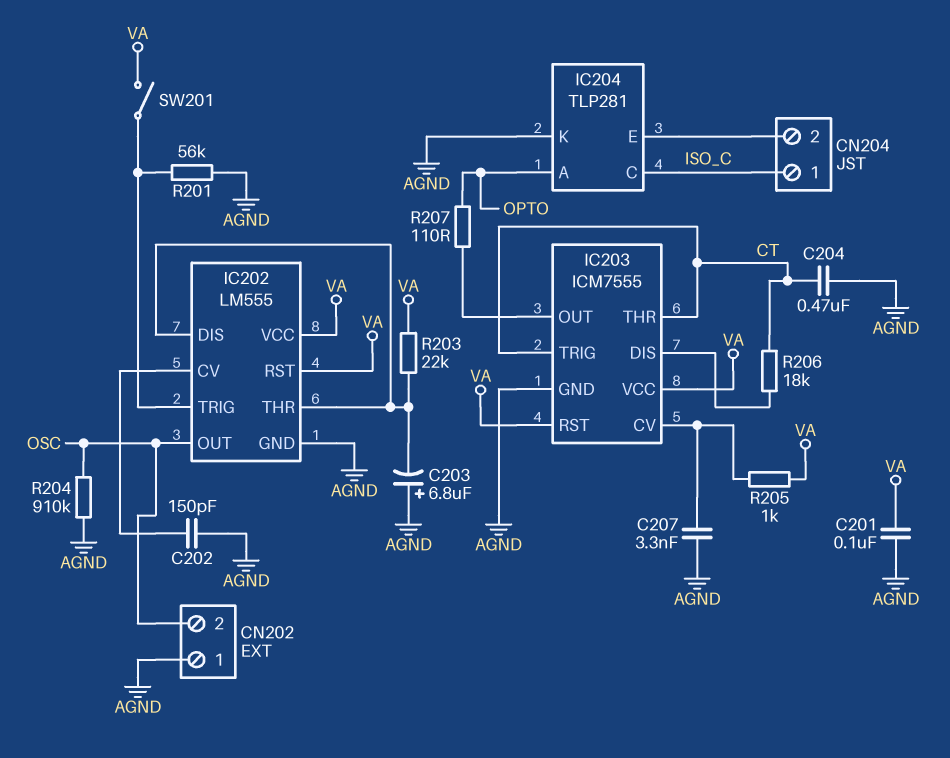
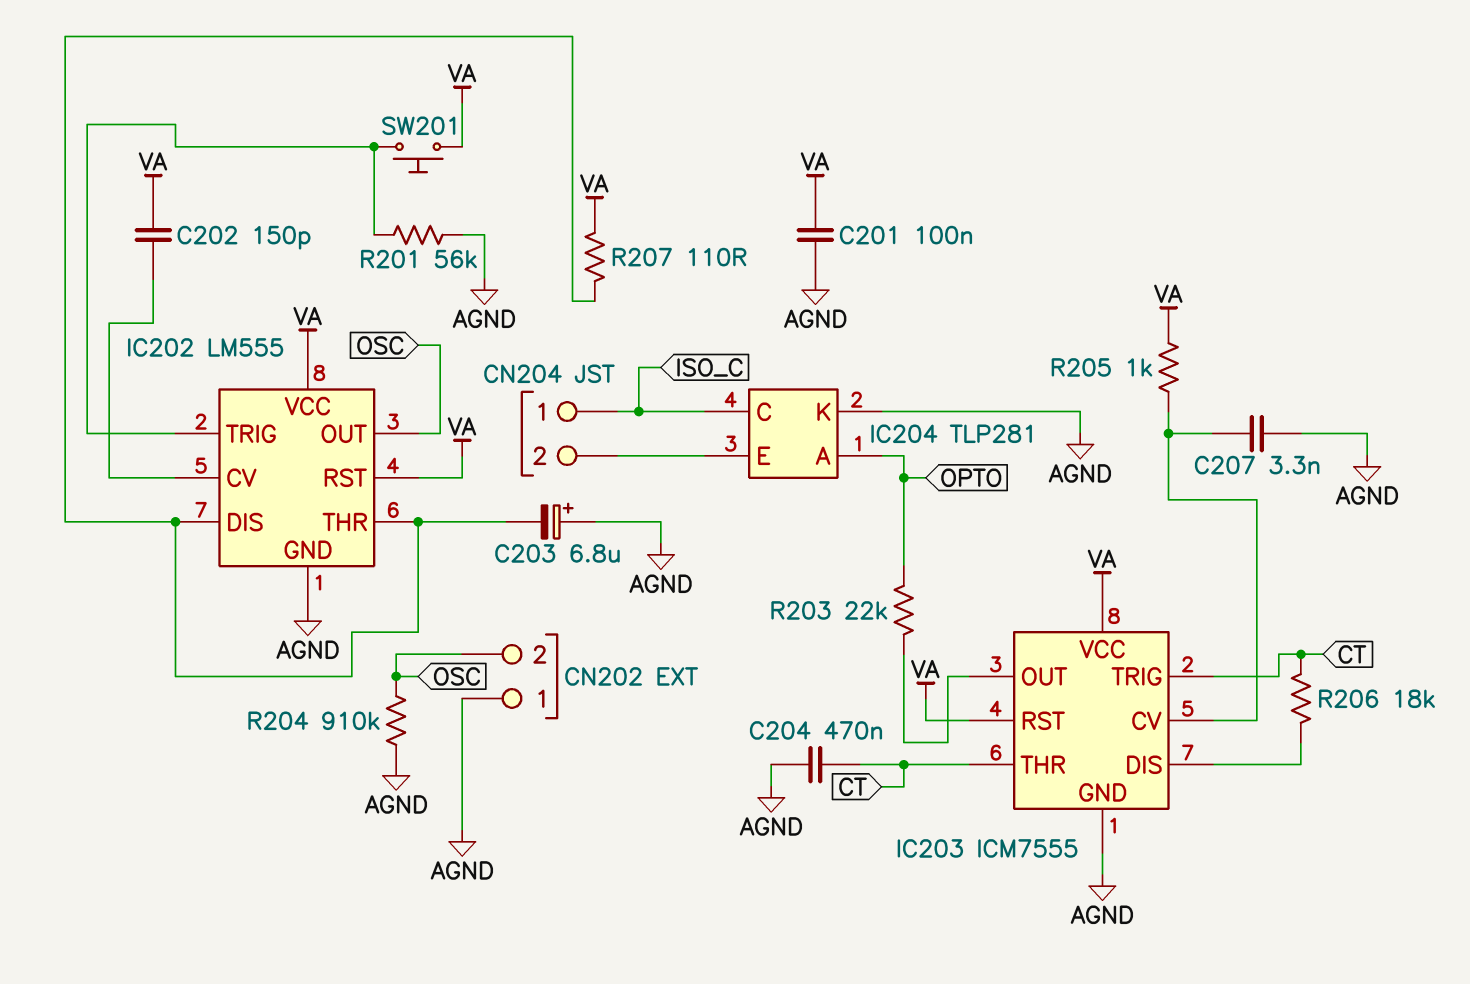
C202: 150pF (AGND, IC202/CV) -> 150pF (IC202/CV, VA)
R203: 22k (IC202/DIS, VA) -> 22k (IC203/OUT, OPTO)
R207: 110 (IC203/OUT, OPTO) -> 110 (IC202/DIS, VA)
SW201: switch (IC202/TRIG, VA) -> button (IC202/TRIG, VA)

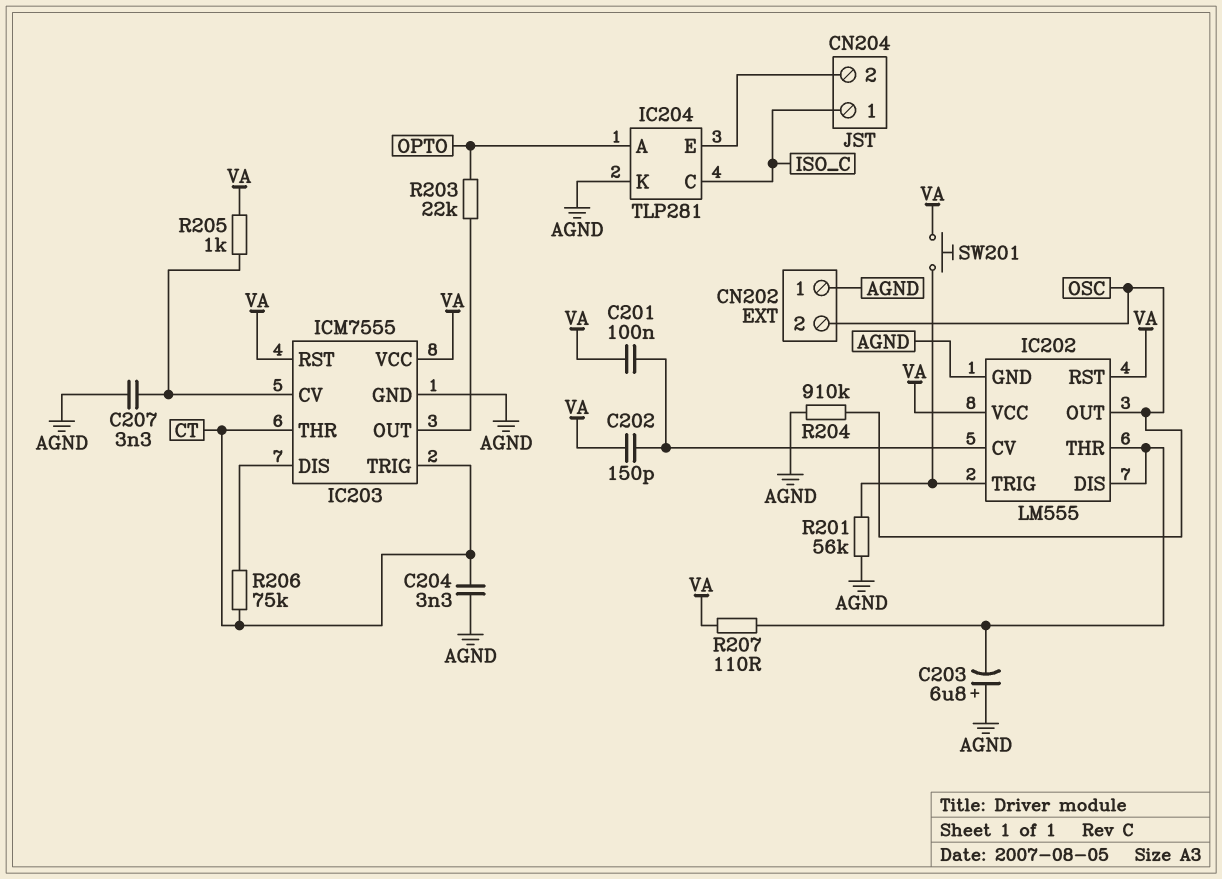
C201: 100nF (AGND, VA) -> 100nF (IC202/CV, VA)
C204: 470nF (AGND, CT) -> 3.3nF (AGND, CT)
R206: 18k (CT, IC203/DIS) -> 75k (CT, IC203/DIS)

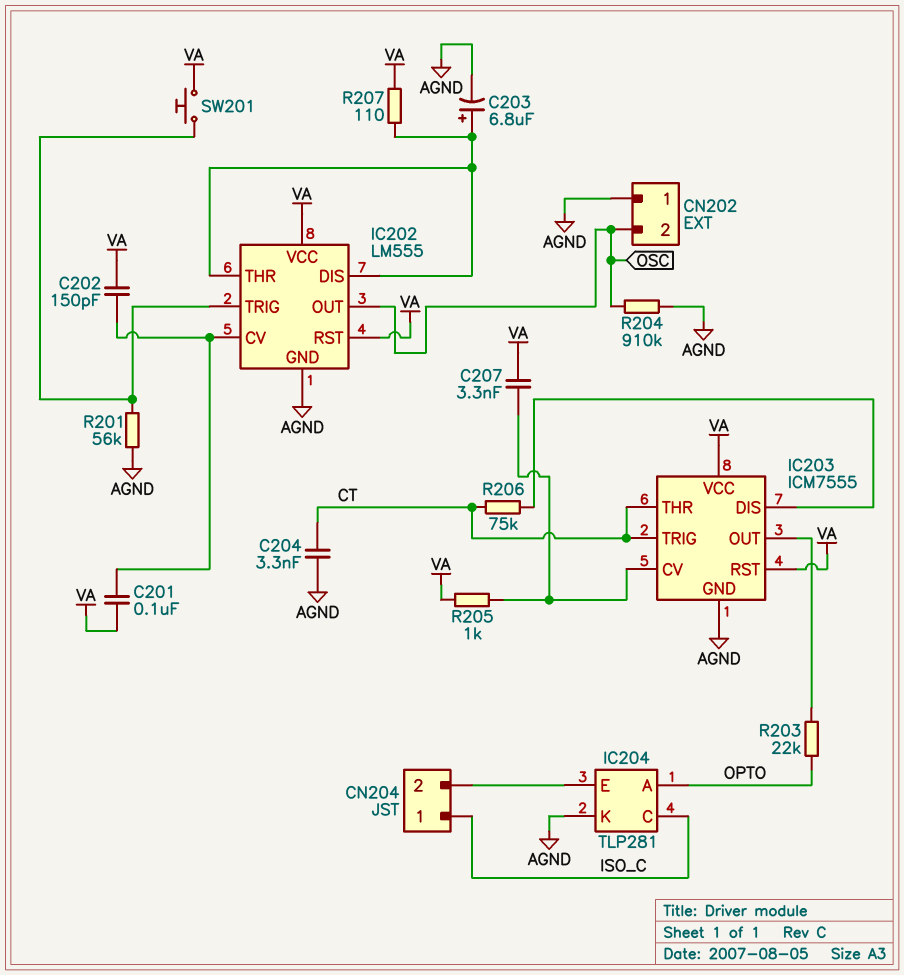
C203: 6.8uF (plus AGND, minus IC202/DIS) -> 6.8uF (plus IC202/DIS, minus AGND)
C207: 3.3nF (AGND, IC203/CV) -> 3.3nF (IC203/CV, VA)

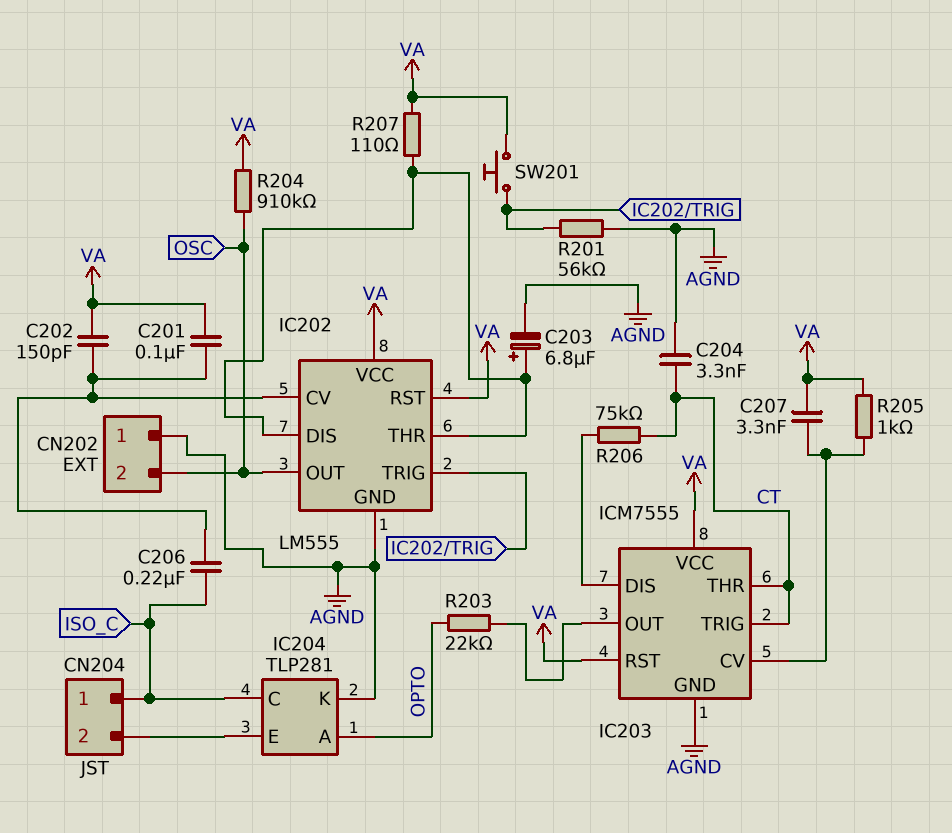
C206: none -> 220nF (IC202/CV, ISO_C)
R204: 910k (AGND, OSC) -> 910k (OSC, VA)

